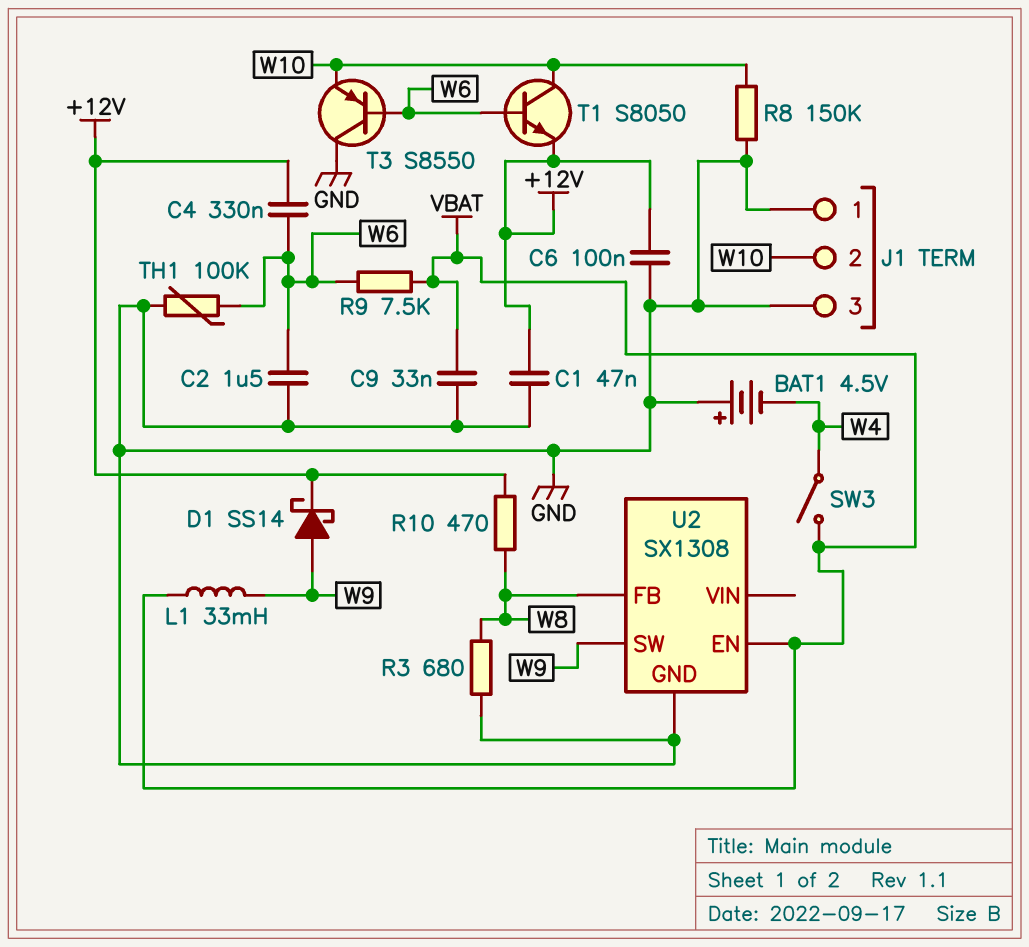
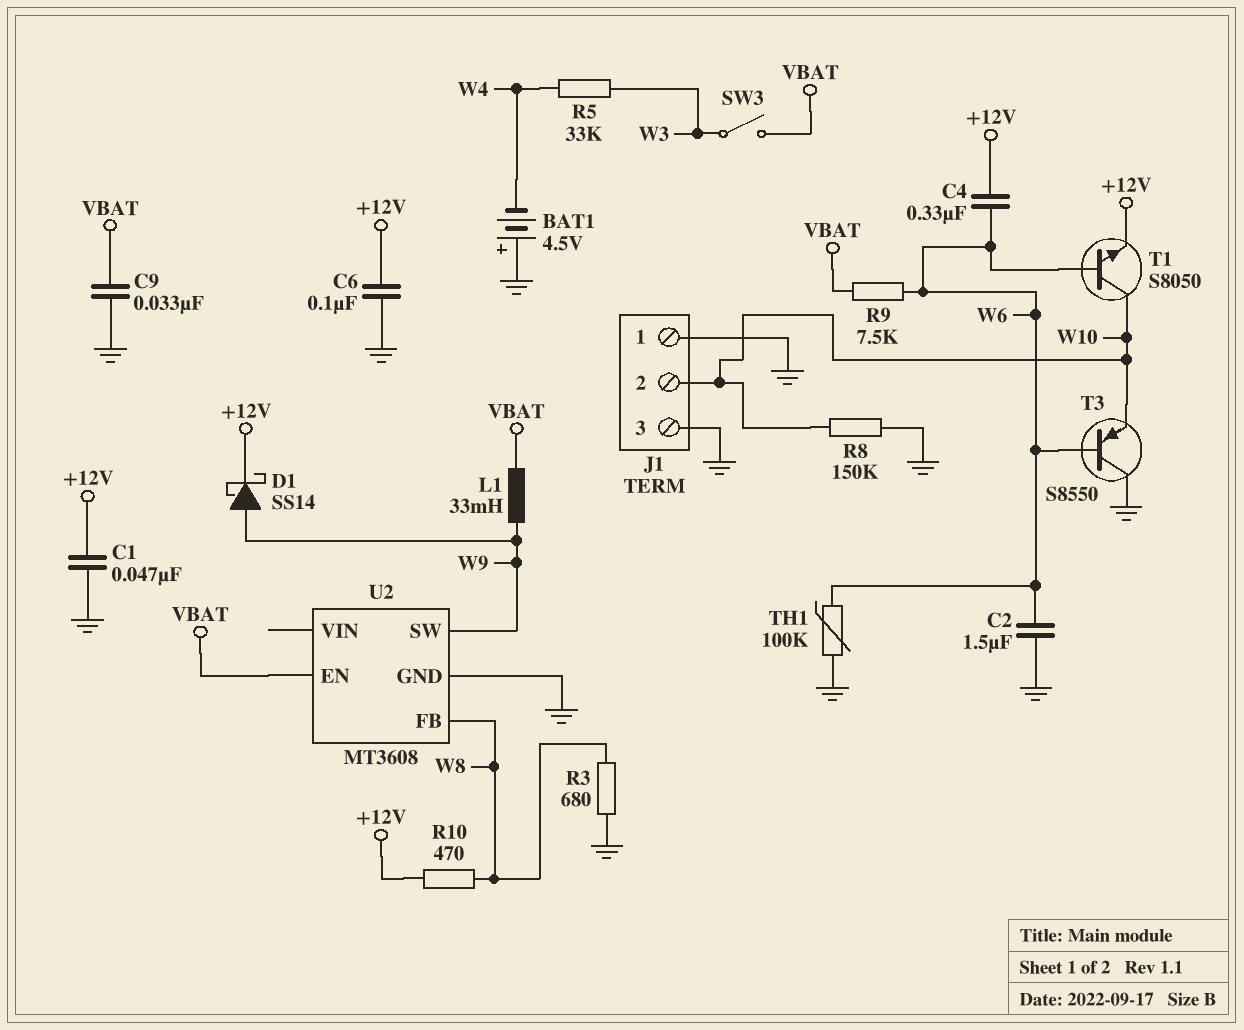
R5: none -> 33k (W3, W4)
SW3: switch (VBAT, W4) -> switch (VBAT, W3)
U2: SX1308 -> MT3608

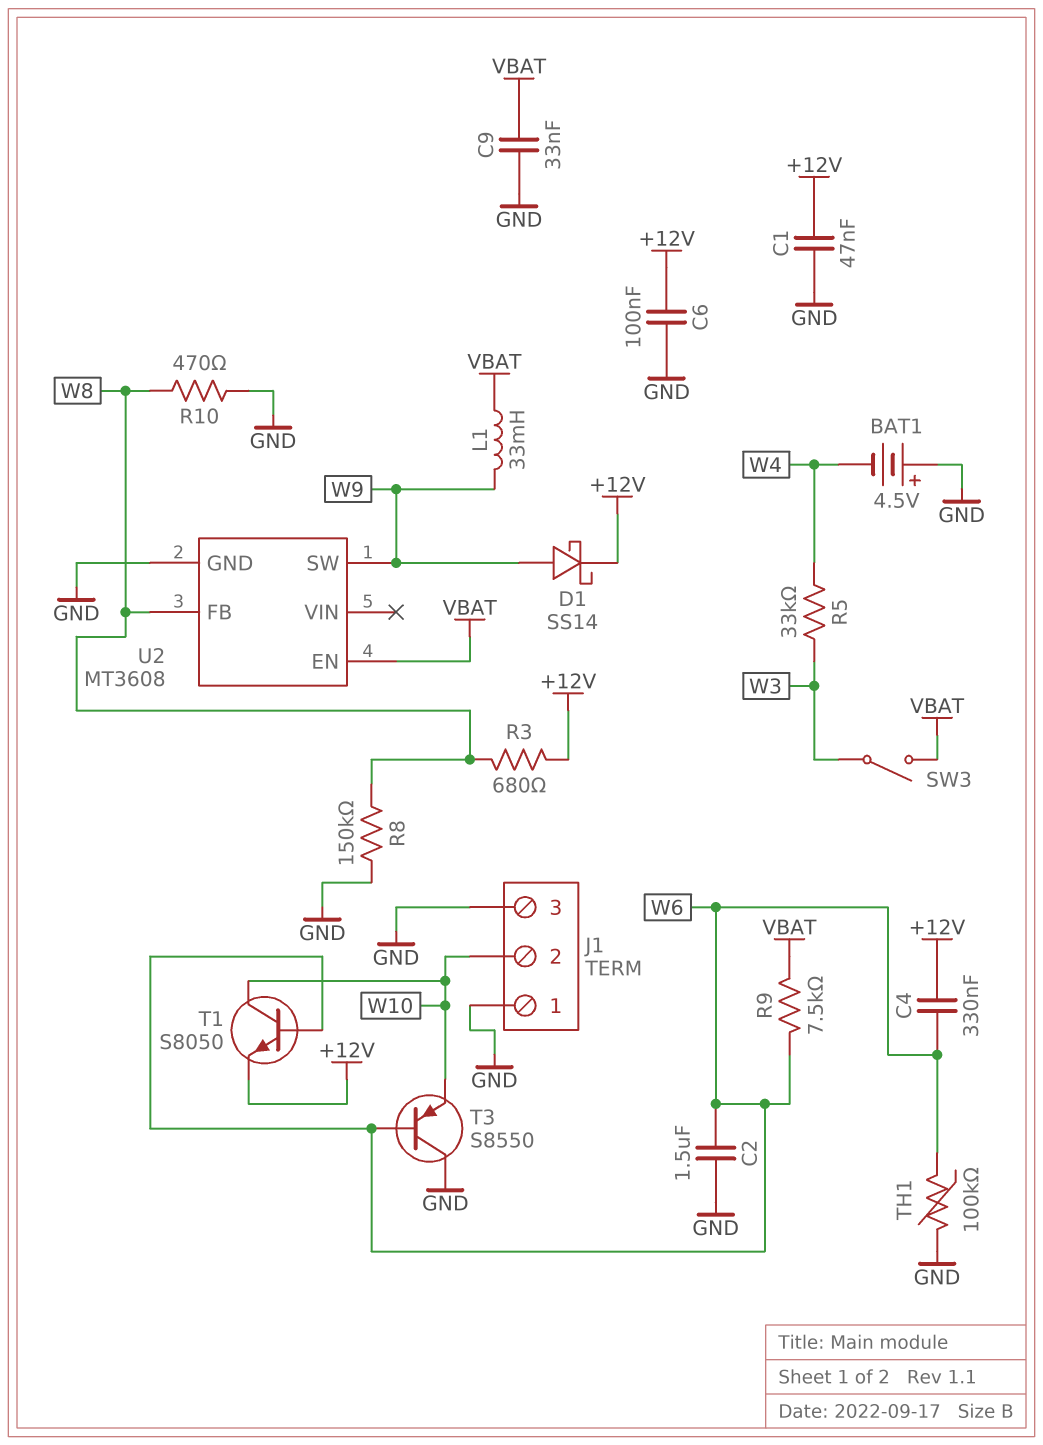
R3: 680 (GND, W8) -> 680 (+12V, W8)
R8: 150k (GND, W10) -> 150k (GND, W8)
R10: 470 (+12V, W8) -> 470 (GND, W8)

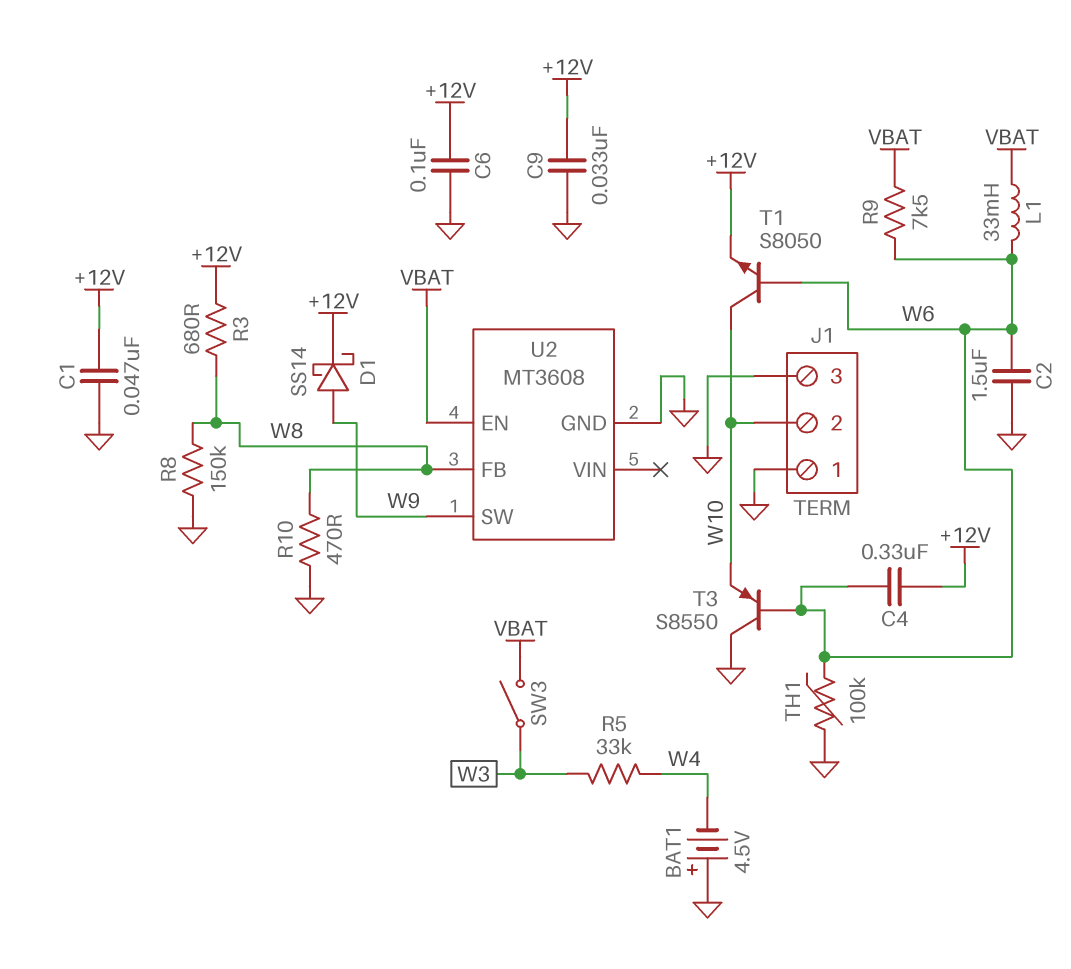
C9: 33nF (GND, VBAT) -> 33nF (+12V, GND)
L1: 33mH (VBAT, W9) -> 33mH (VBAT, W6)

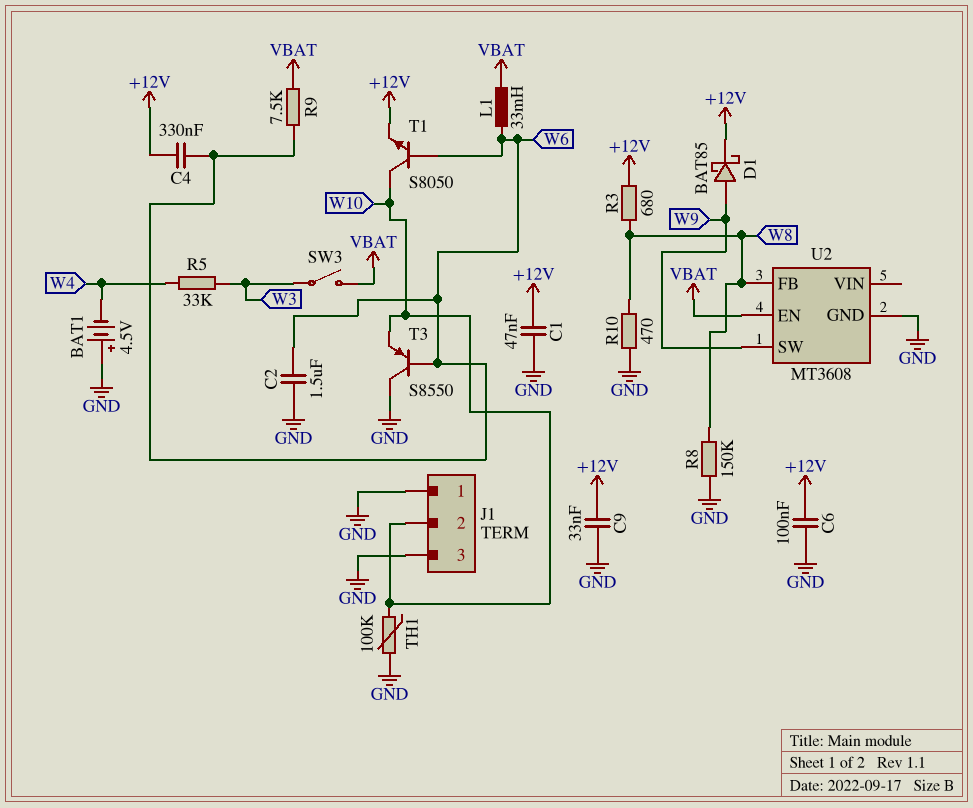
D1: schottky SS14 (A W9, K +12V) -> schottky BAT85 (A W9, K +12V)
TH1: 100k (GND, W6) -> 100k (GND, W10)

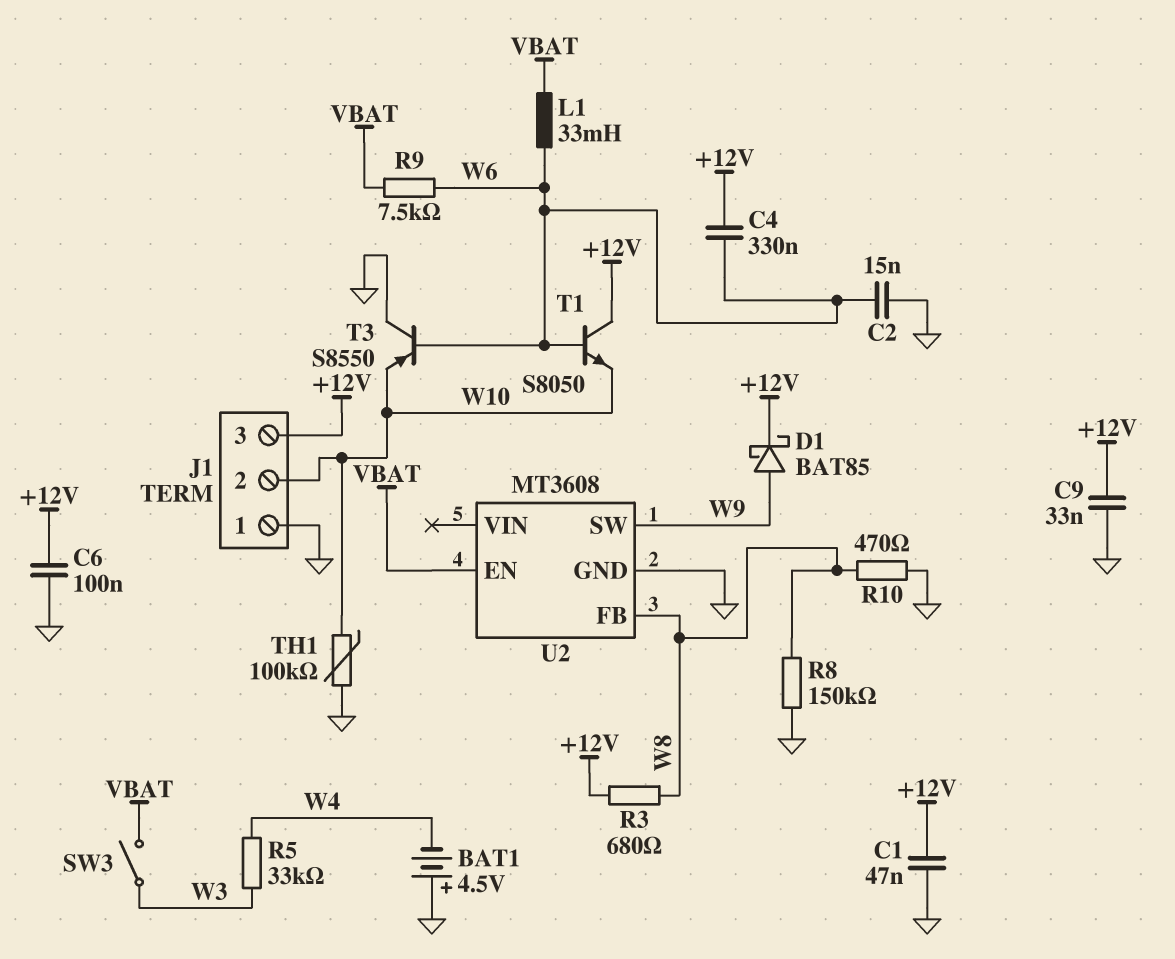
C2: 1.5uF (GND, W6) -> 15nF (GND, W6)
J1 pin 3: GND -> +12V
T1: NPN S8050 (B W6, C W10, E +12V) -> NPN S8050 (B W6, C +12V, E W10)

